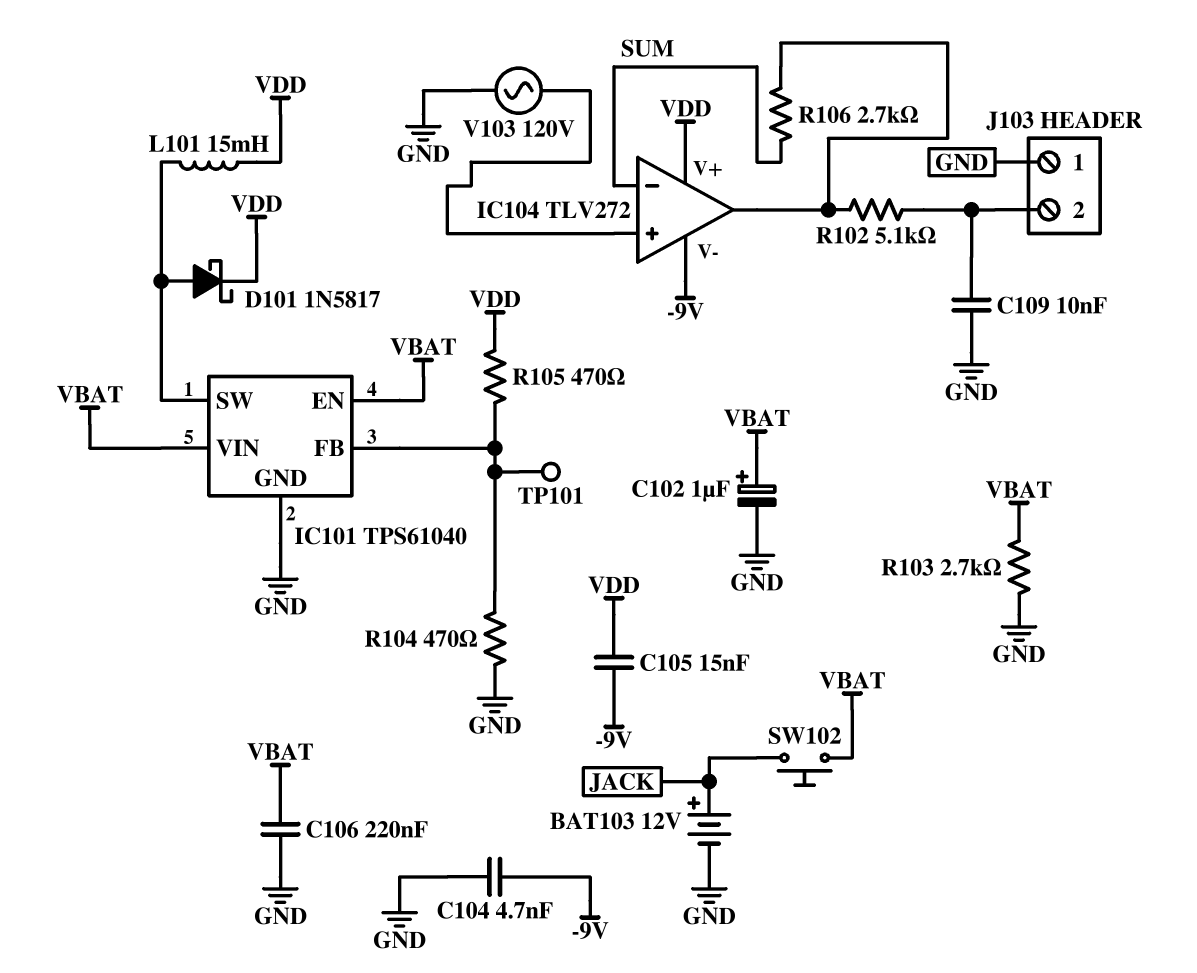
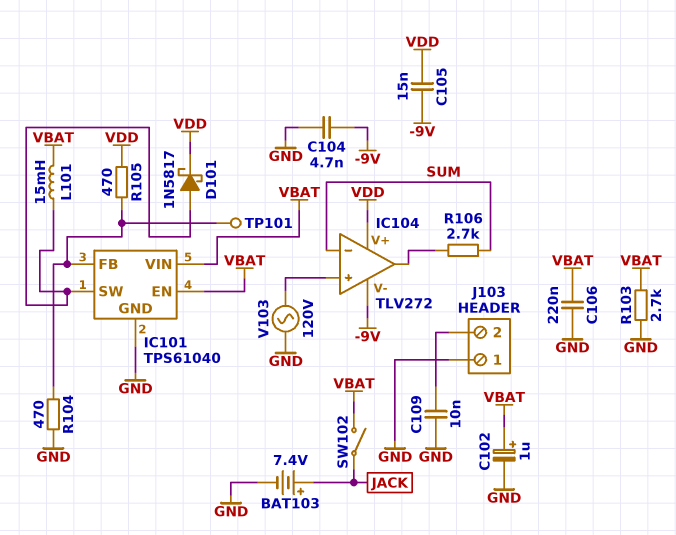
BAT103: 12V (plus JACK, minus GND) -> 7.4V (plus JACK, minus GND)
L101: 15mH (IC101/SW, VDD) -> 15mH (IC101/SW, VBAT)
R102: 5.1k (IC104/out, J103/2) -> none
SW102: button (JACK, VBAT) -> switch (JACK, VBAT)

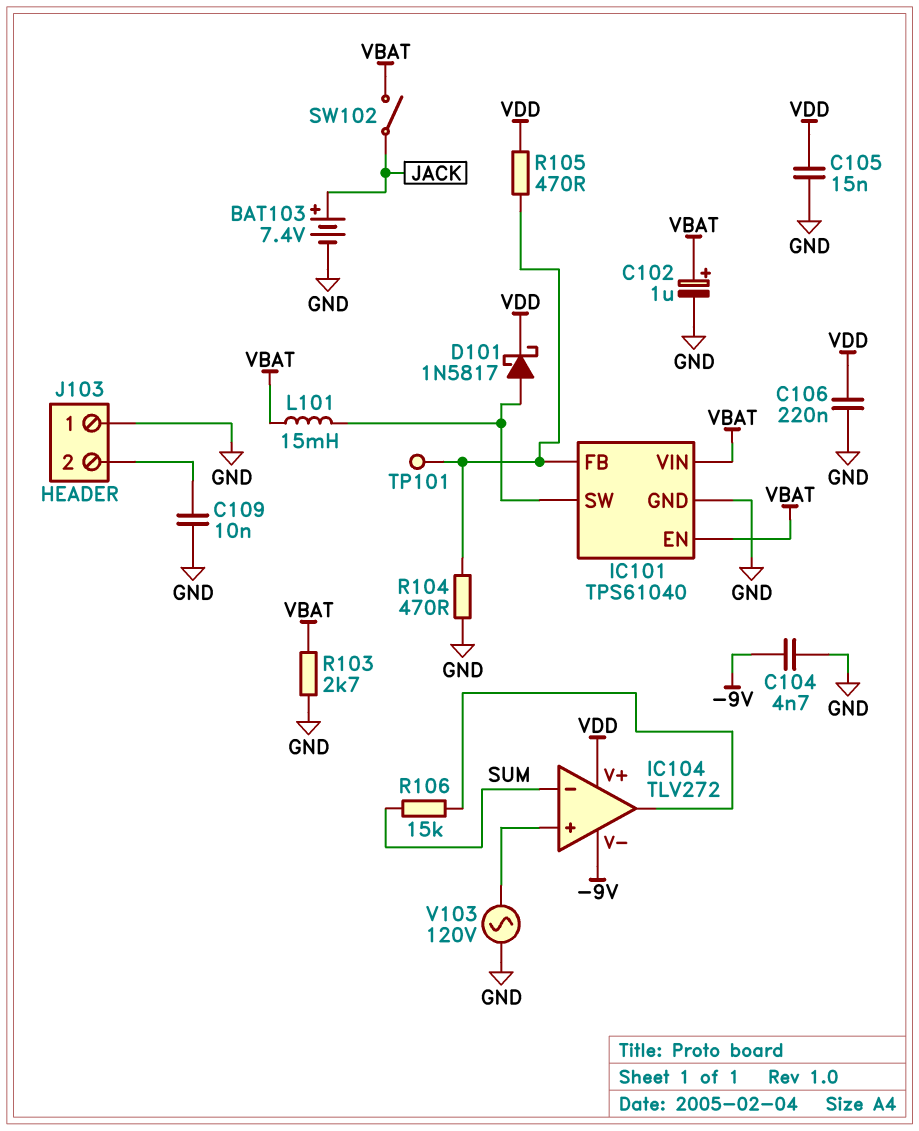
C105: 15nF (-9V, VDD) -> 15nF (GND, VDD)
C106: 220nF (GND, VBAT) -> 220nF (GND, VDD)
R106: 2.7k (IC104/out, SUM) -> 15k (IC104/out, SUM)

